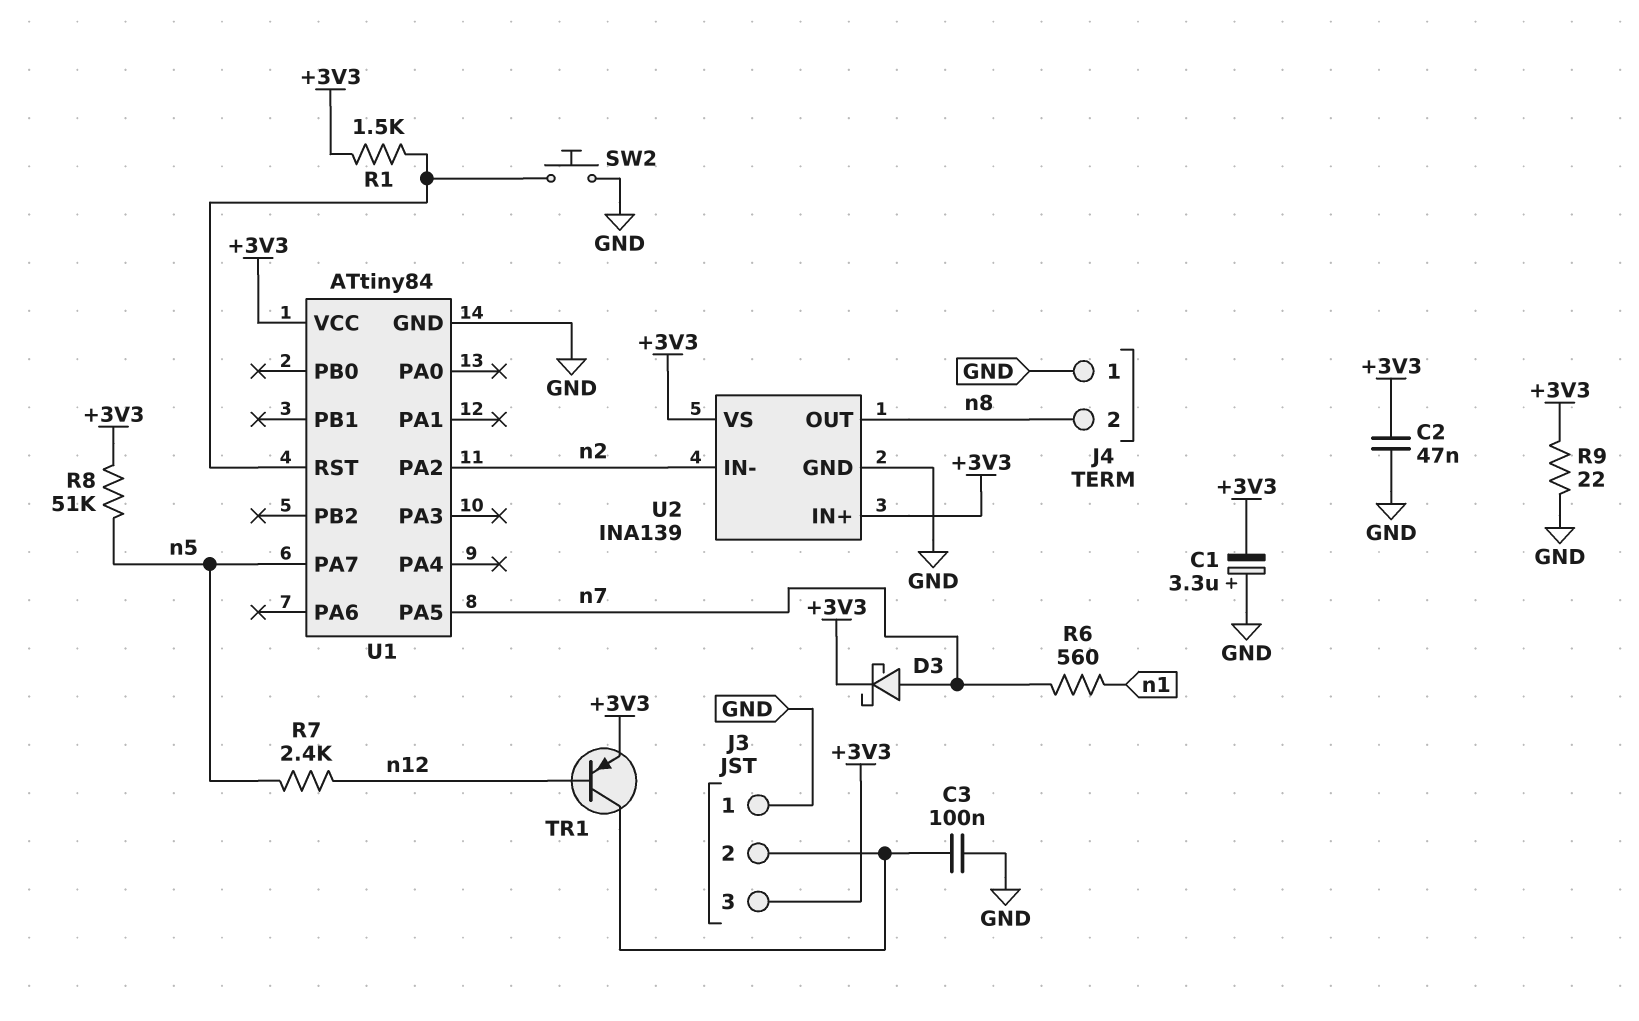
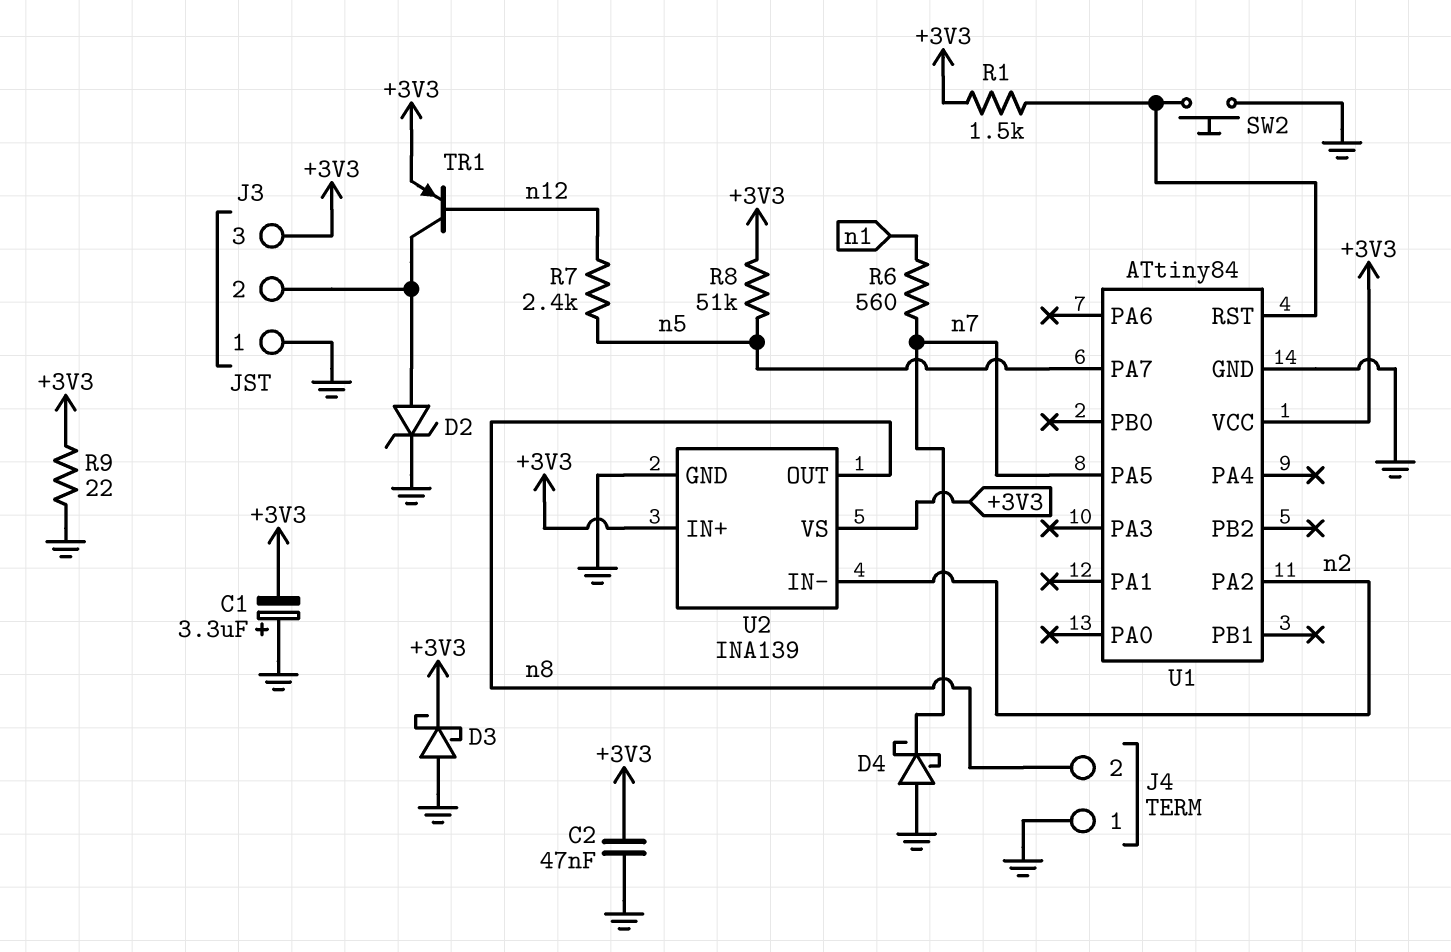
C3: 100nF (GND, J3/2) -> none
D2: none -> zener (A J3/2, K GND)
D3: schottky (A n7, K +3V3) -> schottky (A GND, K +3V3)
D4: none -> schottky (A GND, K n7)

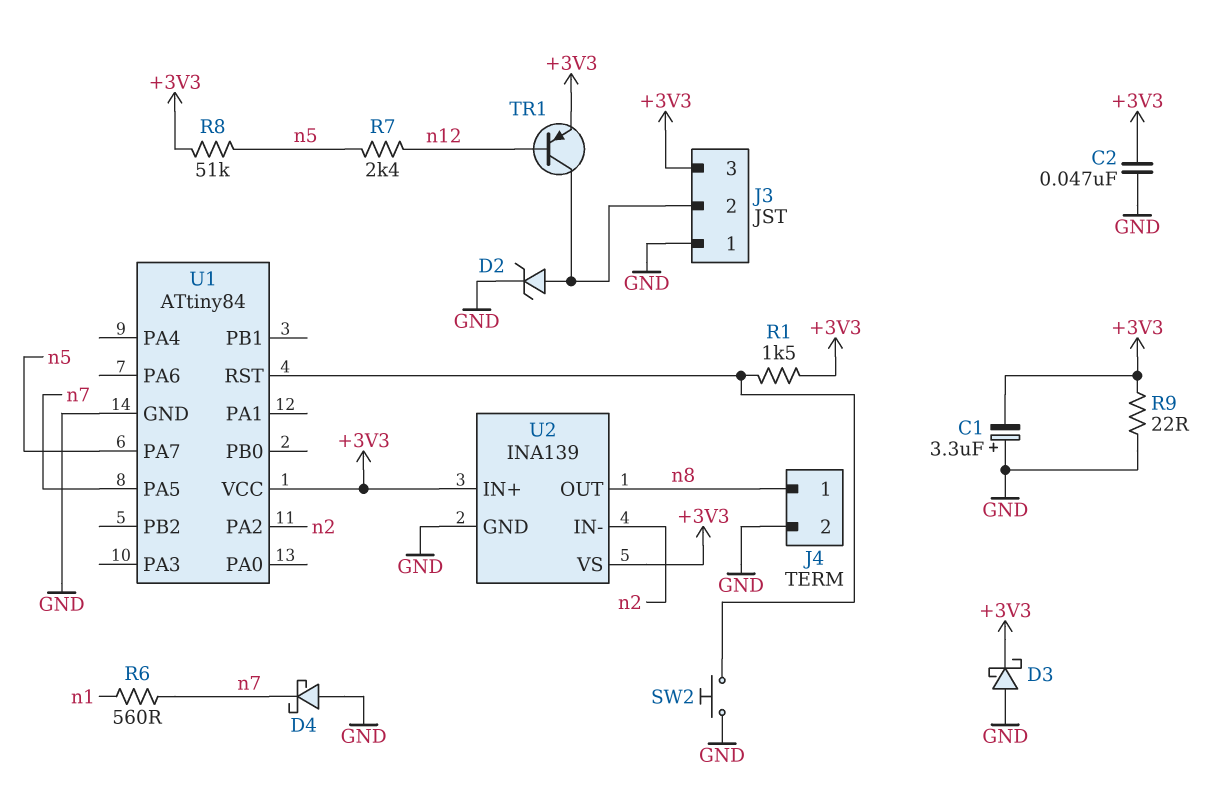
J4 pin 1: GND -> n8
J4 pin 2: n8 -> GND

